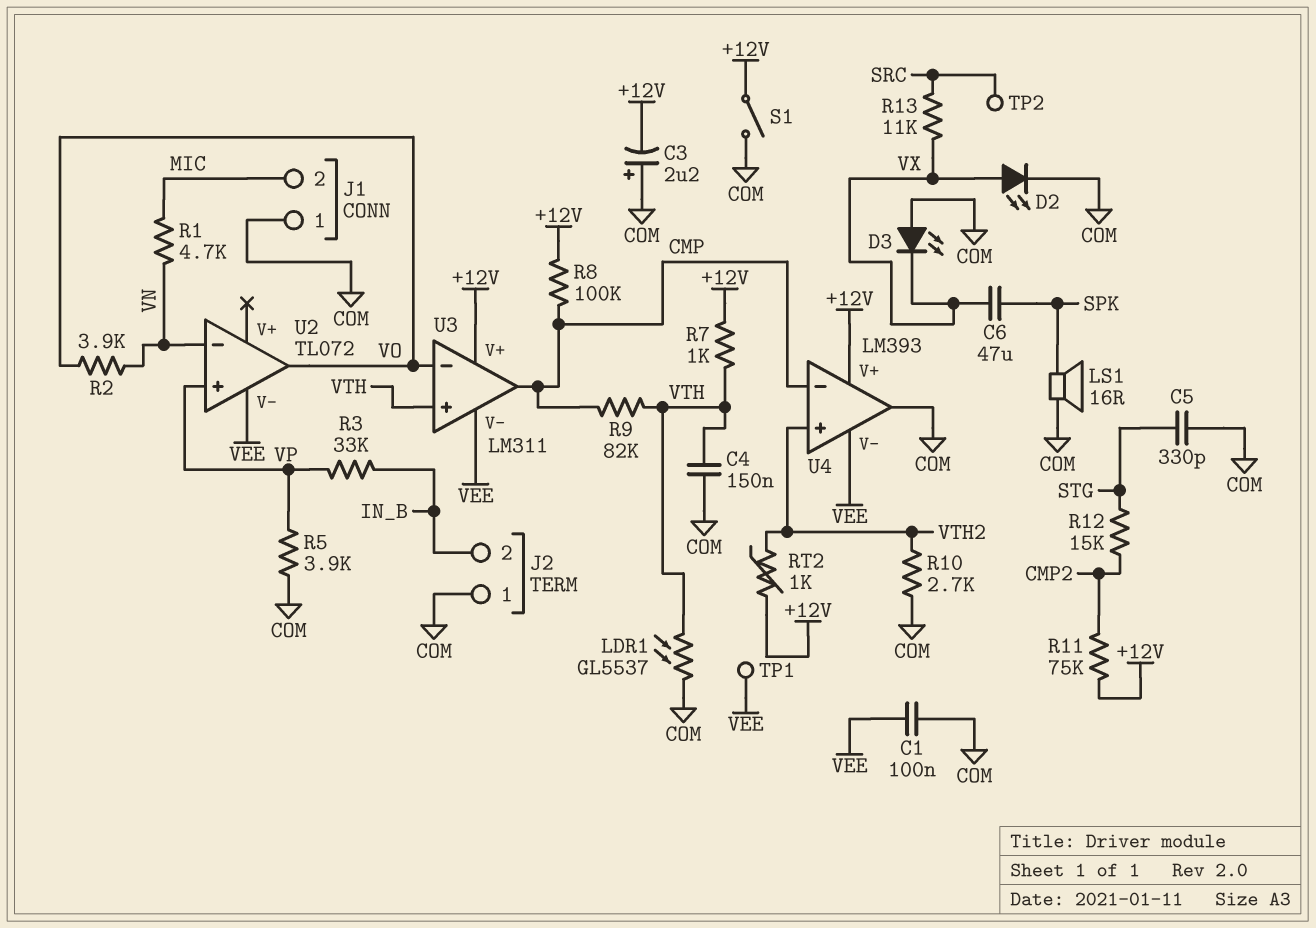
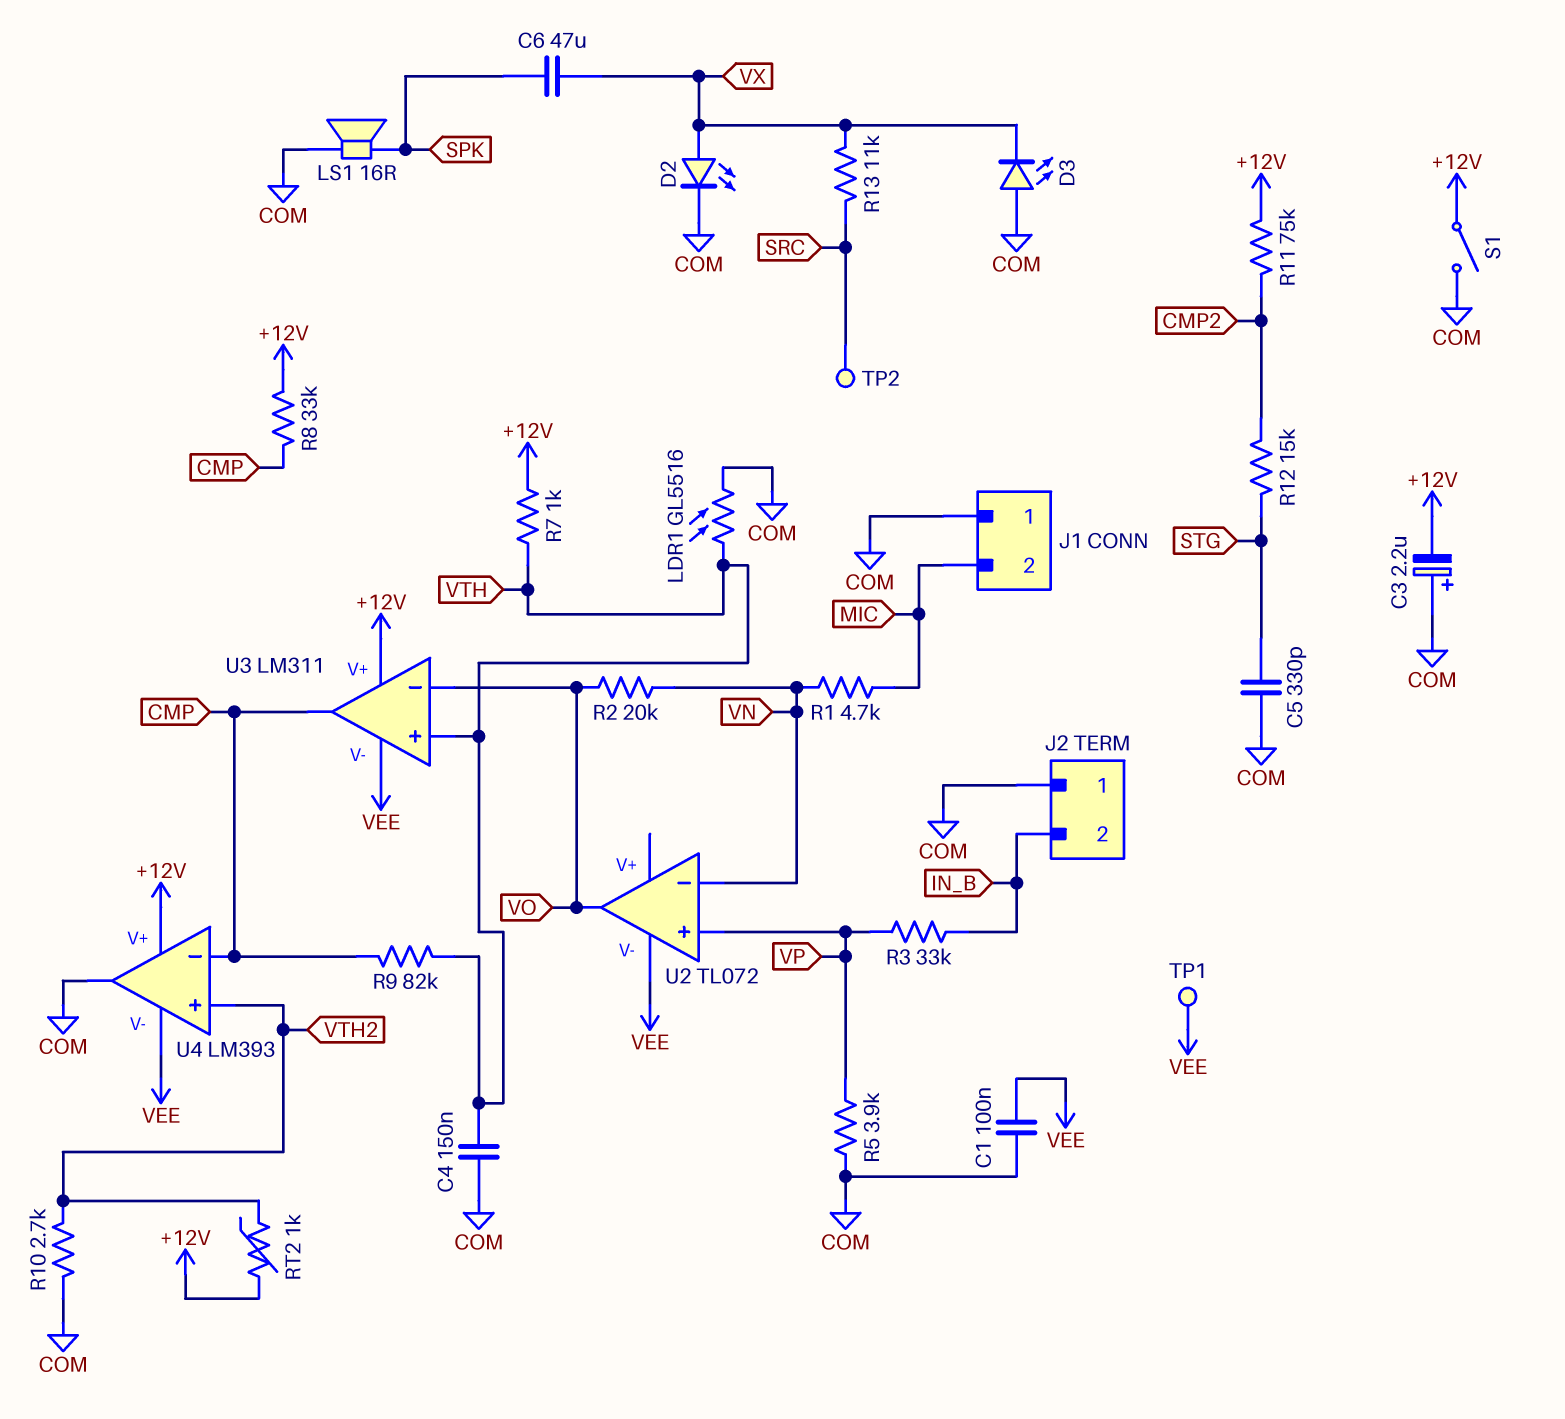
LDR1: GL5537 (COM, VTH) -> GL5516 (COM, VTH)
R2: 3.9k (VN, VO) -> 20k (VN, VO)
R8: 100k (+12V, CMP) -> 33k (+12V, CMP)

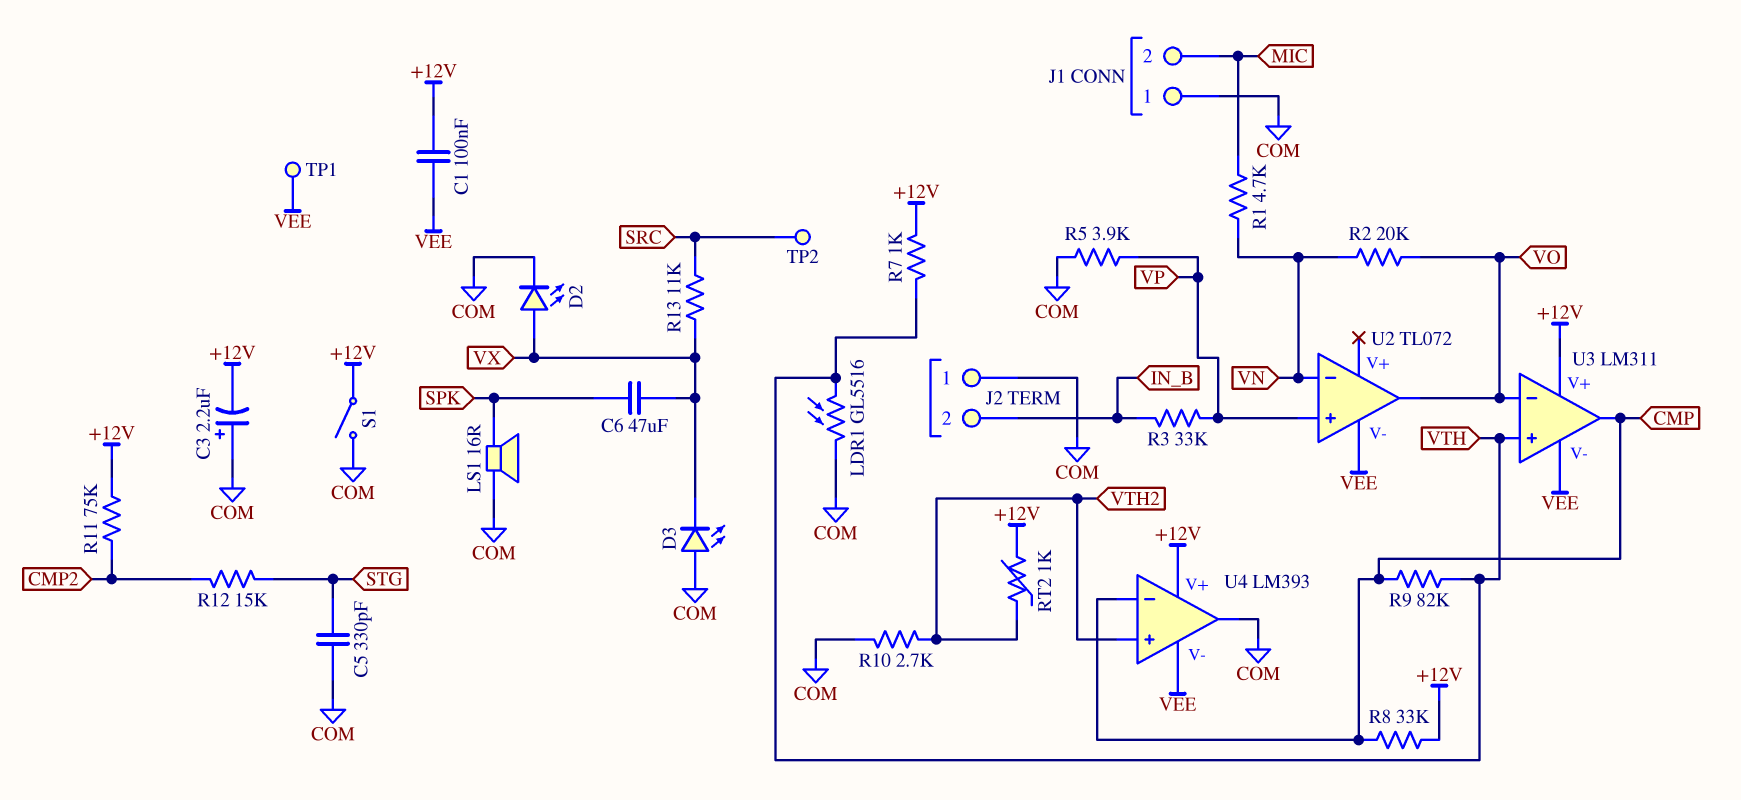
C1: 100nF (COM, VEE) -> 100nF (+12V, VEE)
C4: 150nF (COM, VTH) -> none

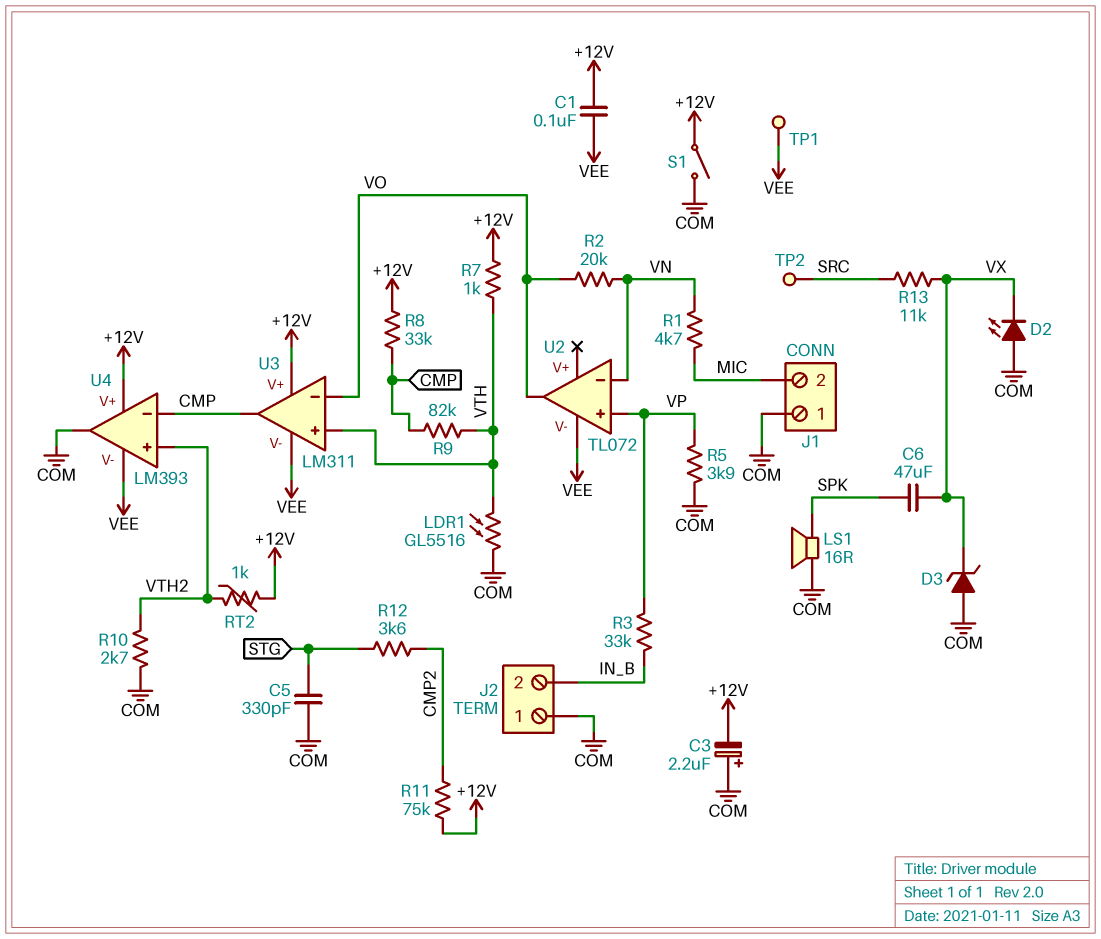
D2: LED (A VX, K COM) -> LED (A COM, K VX)
D3: LED (A COM, K VX) -> zener (A COM, K VX)
R12: 15k (CMP2, STG) -> 3.6k (CMP2, STG)

